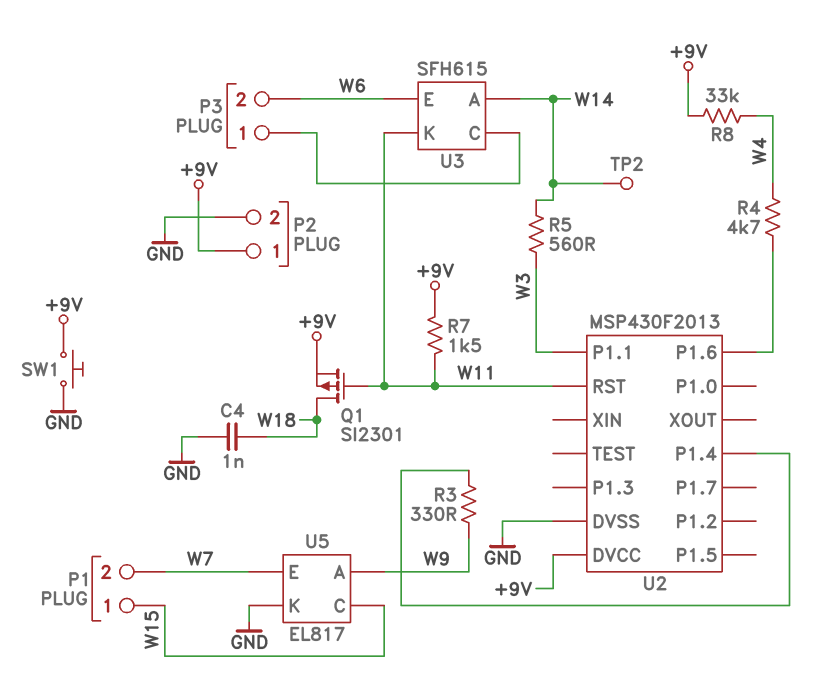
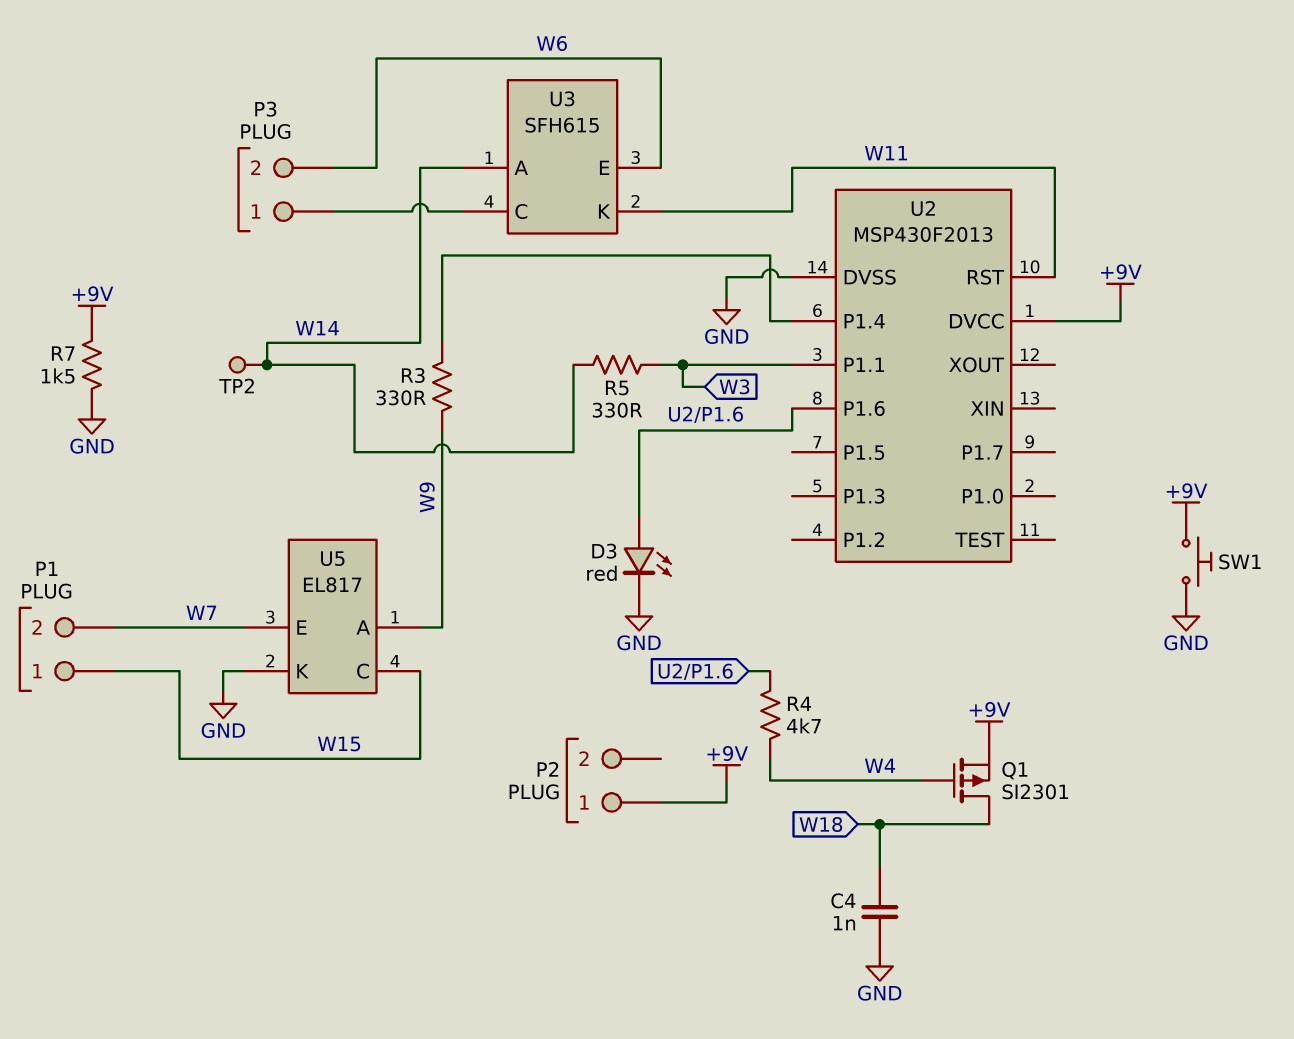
D3: none -> LED red (A U2/P1.6, K GND)
P2 pin 2: GND -> none
Q1: PMOS SI2301 (G W11, D W18, S +9V) -> PMOS SI2301 (G W4, D W18, S +9V)
R5: 560 (W3, W14) -> 330 (W3, W14)
R7: 1.5k (+9V, W11) -> 1.5k (+9V, GND)
R8: 33k (+9V, W4) -> none

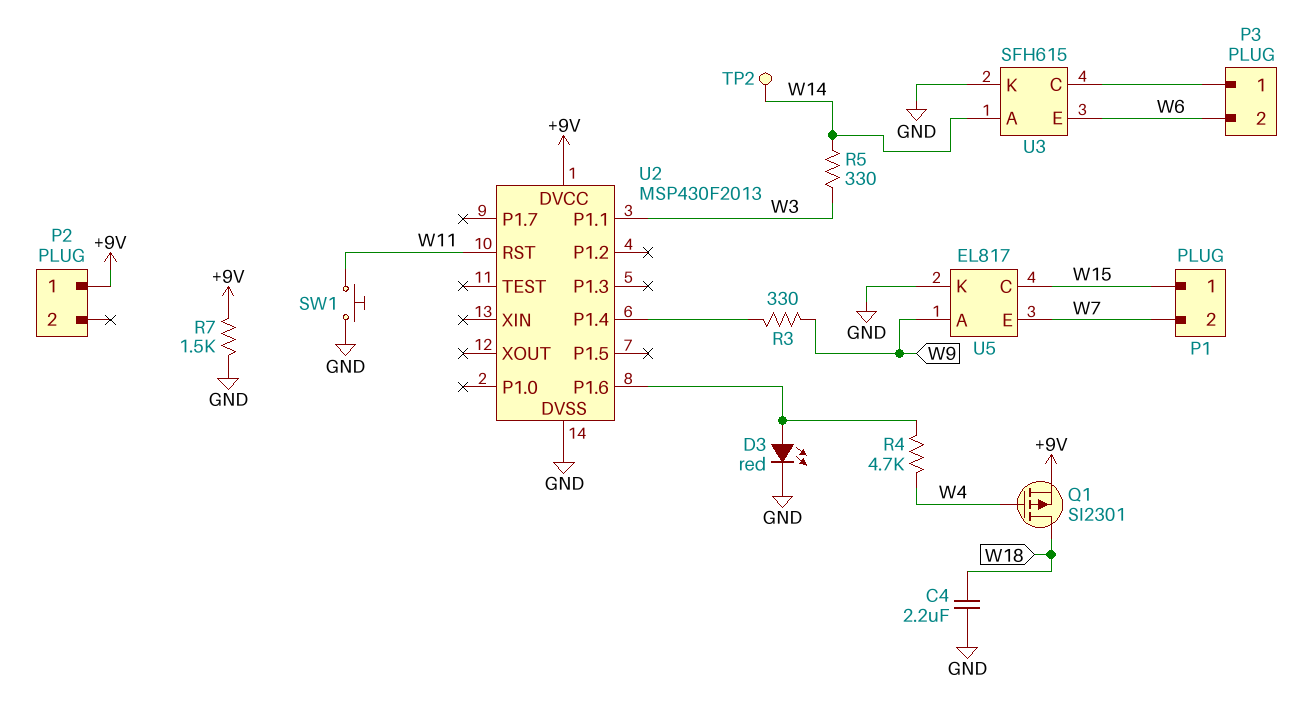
C4: 1nF (GND, W18) -> 2.2uF (GND, W18)
SW1: button (+9V, GND) -> button (GND, W11)
U3 pin K: W11 -> GND

